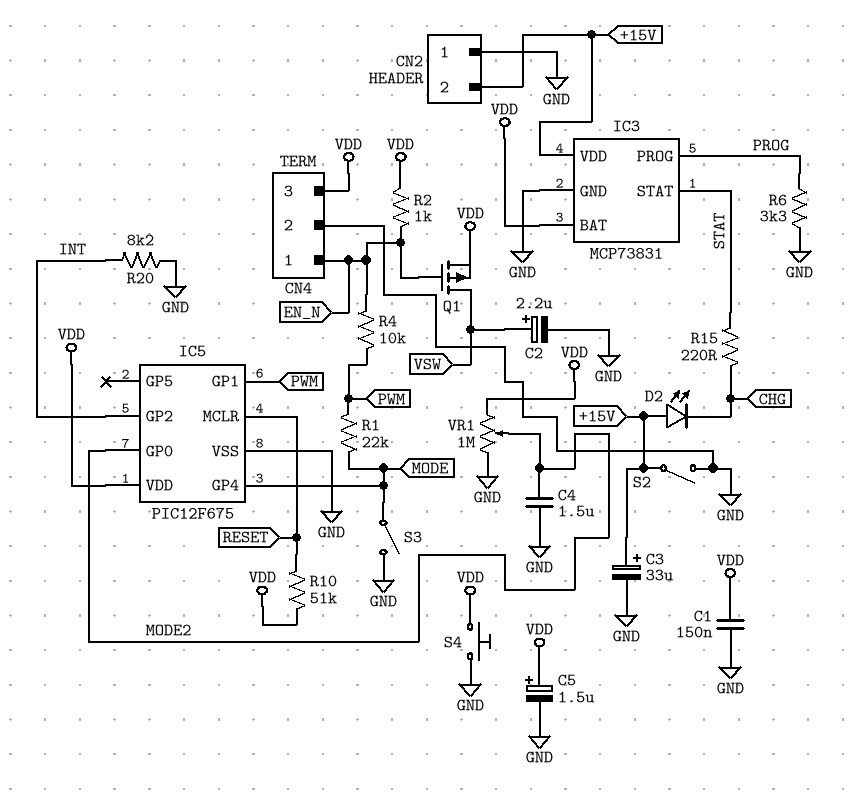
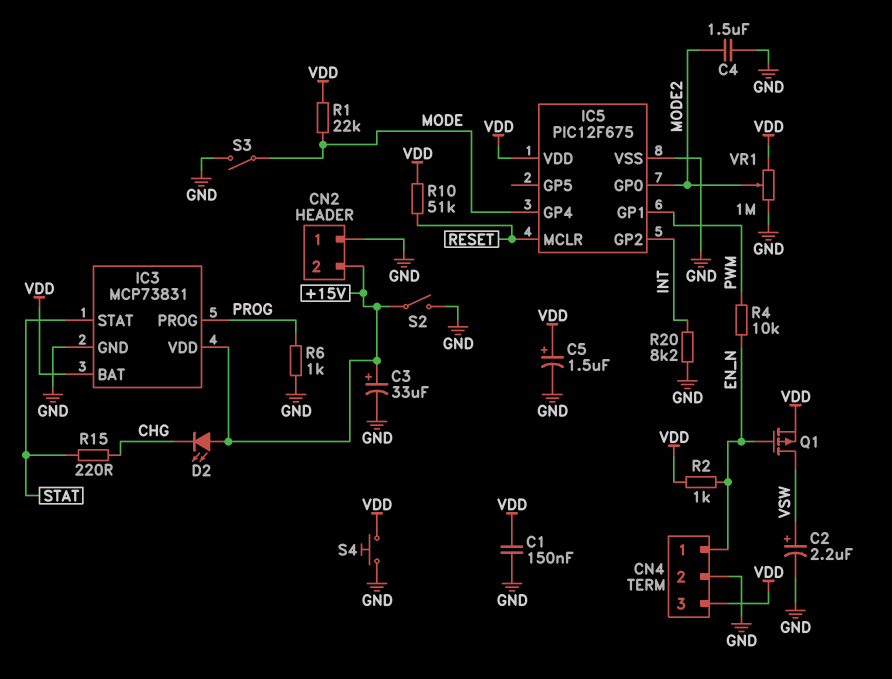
R1: 22k (MODE, PWM) -> 22k (MODE, VDD)
R6: 3.3k (GND, PROG) -> 1k (GND, PROG)

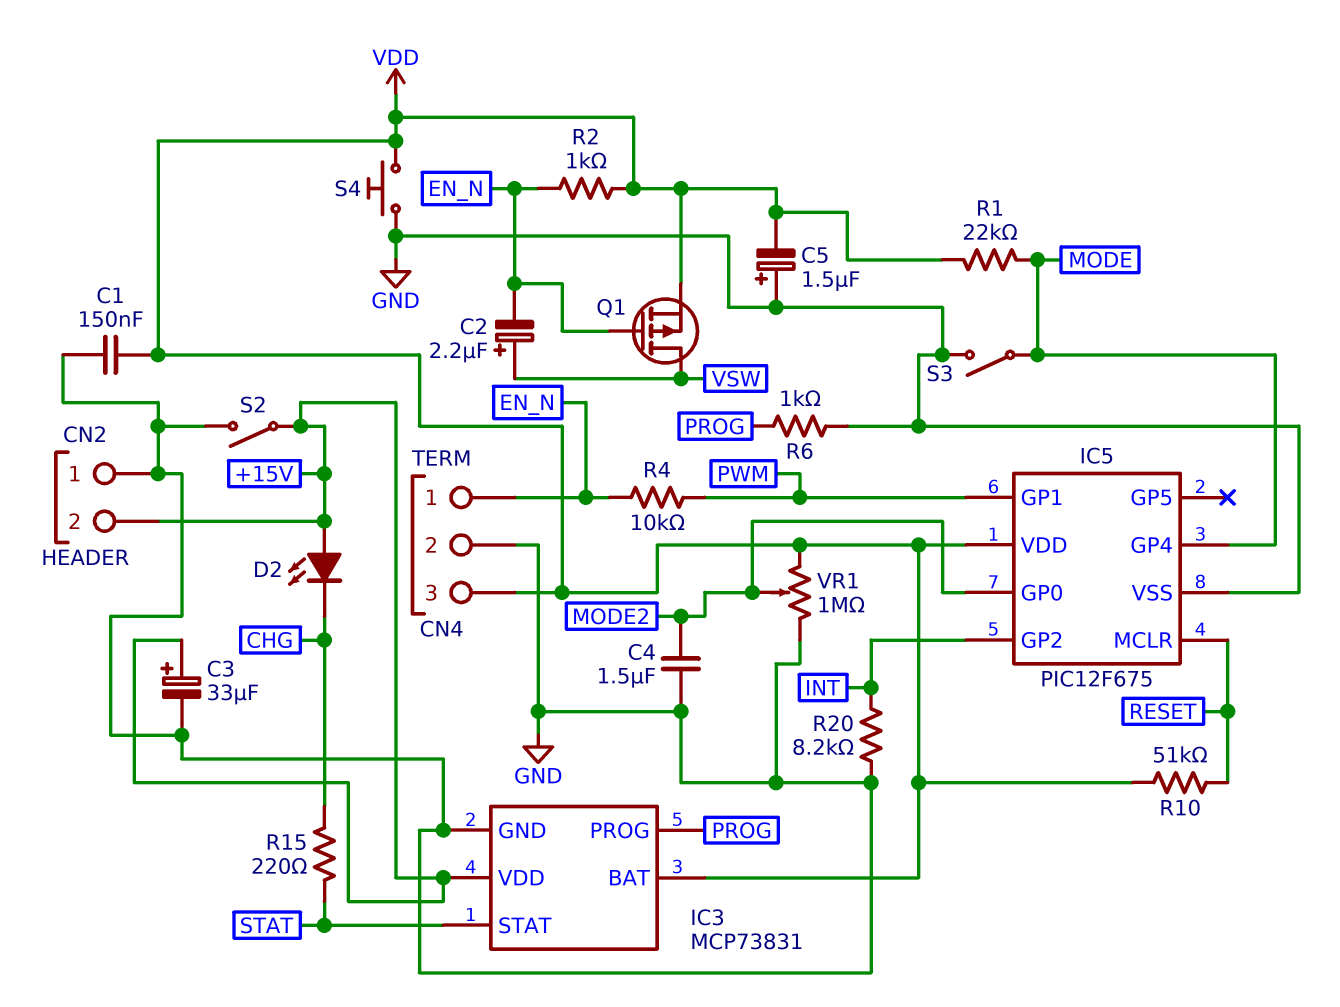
C2: 2.2uF (plus VSW, minus GND) -> 2.2uF (plus VSW, minus EN_N)
C5: 1.5uF (plus VDD, minus GND) -> 1.5uF (plus GND, minus VDD)

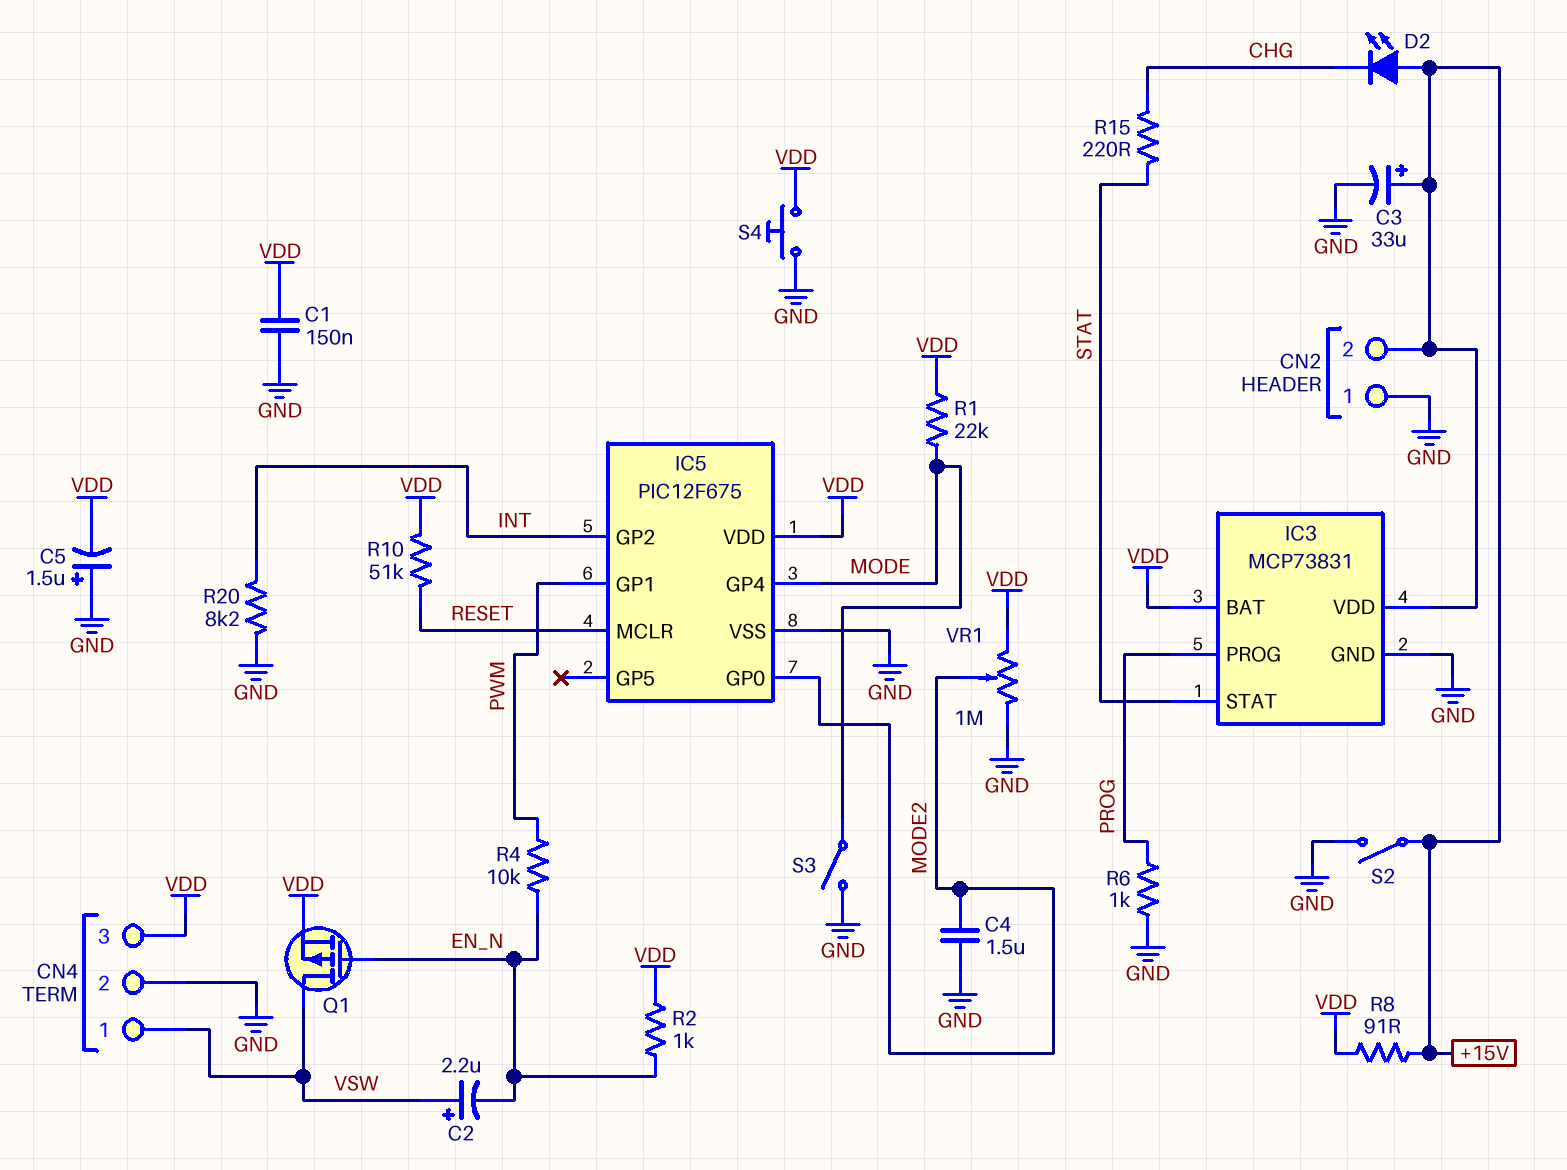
CN4 pin 1: EN_N -> VSW
R8: none -> 91 (+15V, VDD)

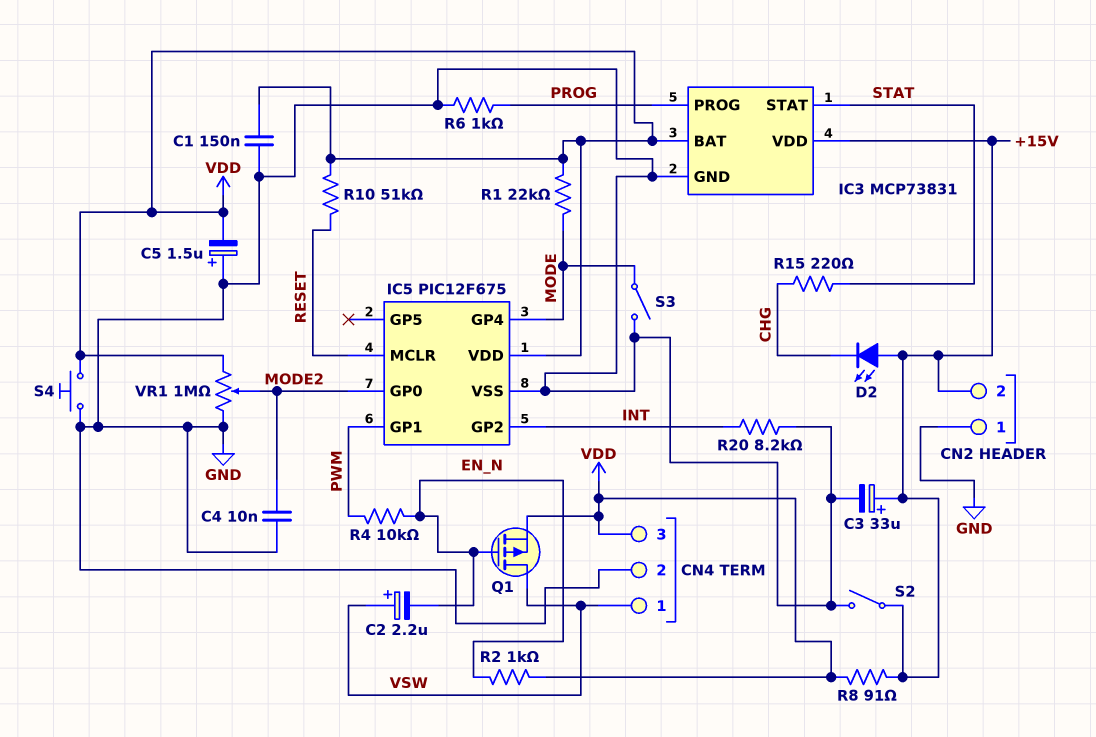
C4: 1.5uF (GND, MODE2) -> 10nF (GND, MODE2)

